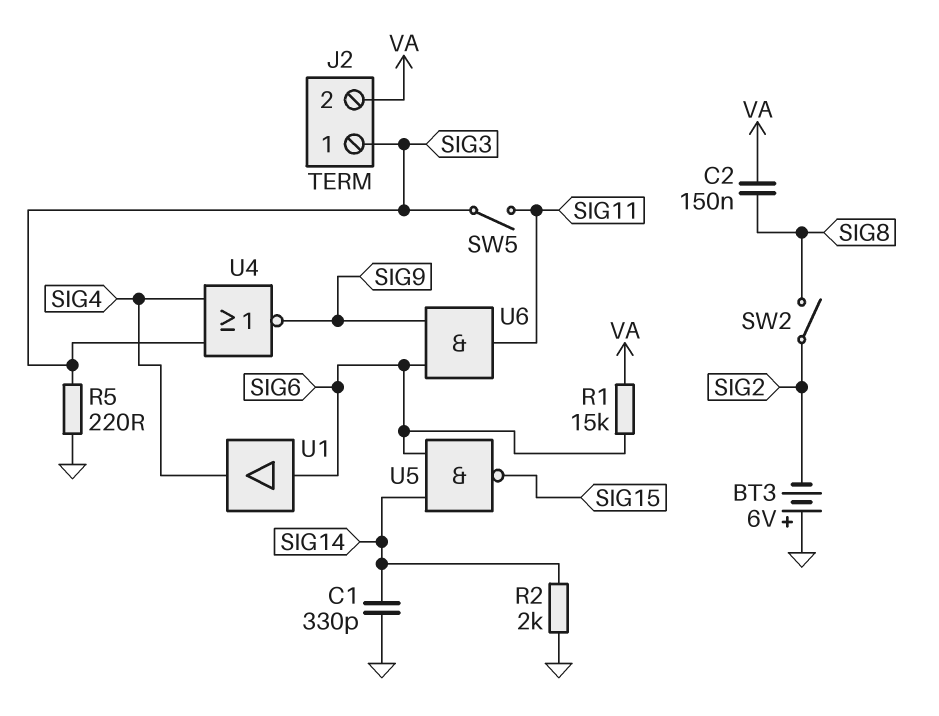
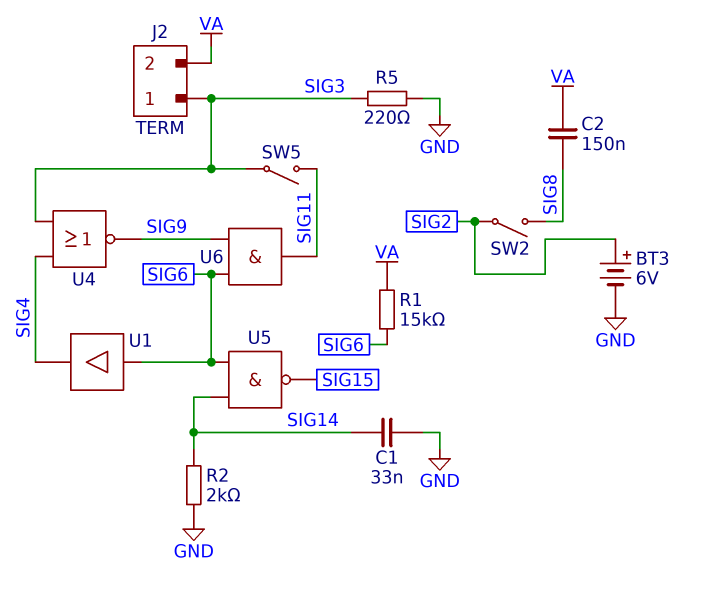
BT3: 6V (plus GND, minus SIG2) -> 6V (plus SIG2, minus GND)
C1: 330pF (GND, SIG14) -> 33nF (GND, SIG14)

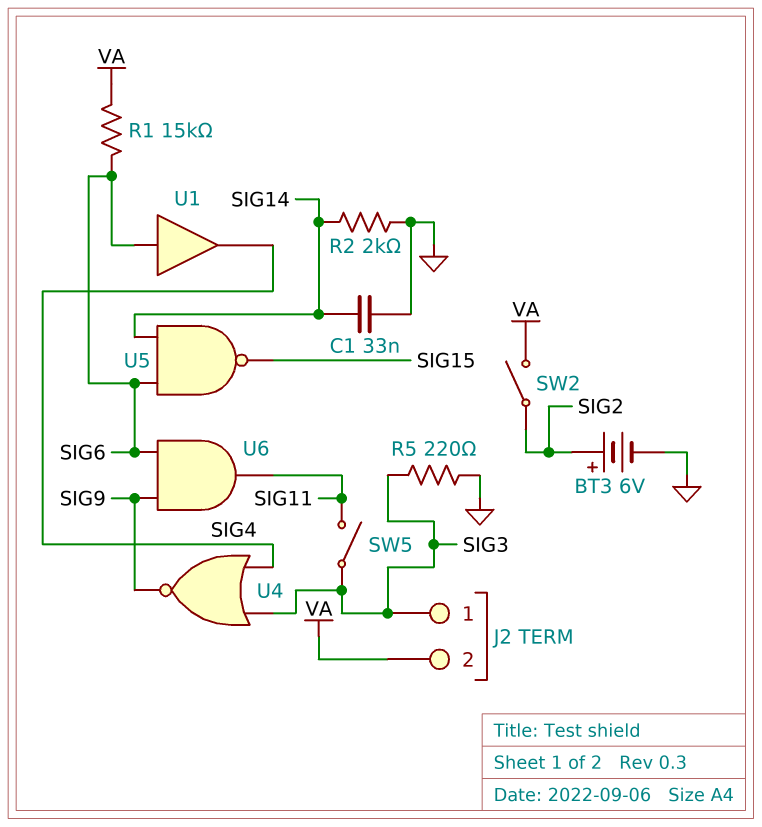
C2: 150nF (SIG8, VA) -> none
SW2: switch (SIG2, SIG8) -> switch (SIG2, VA)

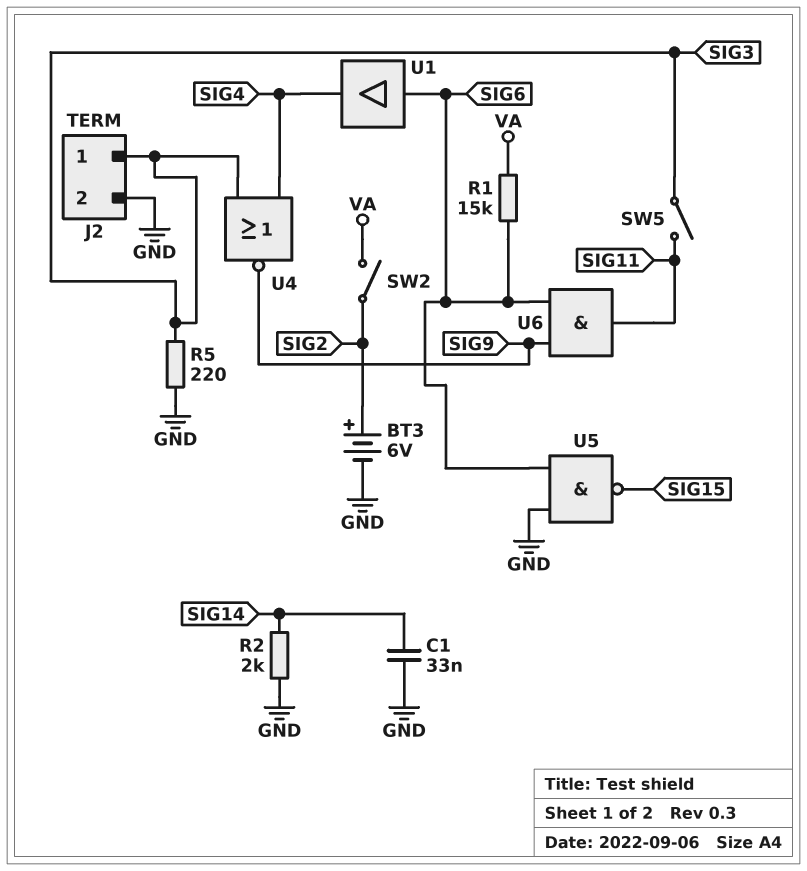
J2 pin 2: VA -> GND
U5: NAND (in SIG6, in SIG14, out SIG15) -> NAND (in GND, in SIG6, out SIG15)

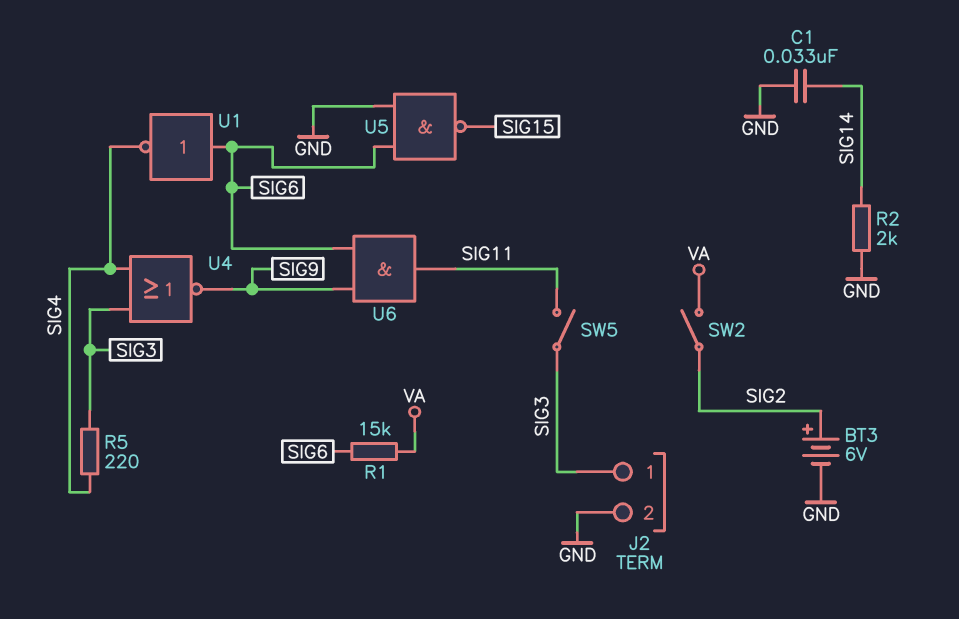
R5: 220 (GND, SIG3) -> 220 (SIG3, SIG4)
U1: buffer (in SIG6, out SIG4) -> NOT (in SIG6, out SIG4)

